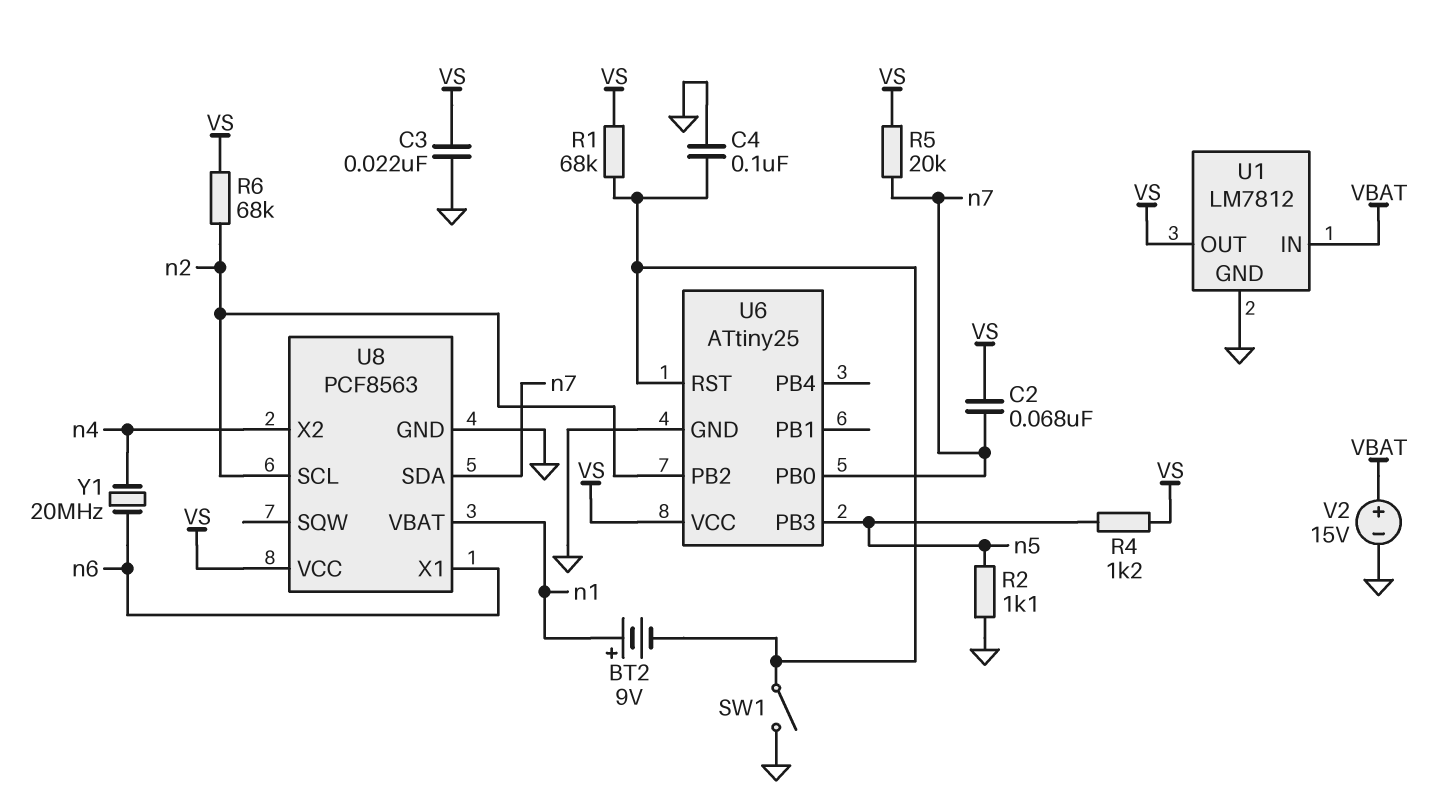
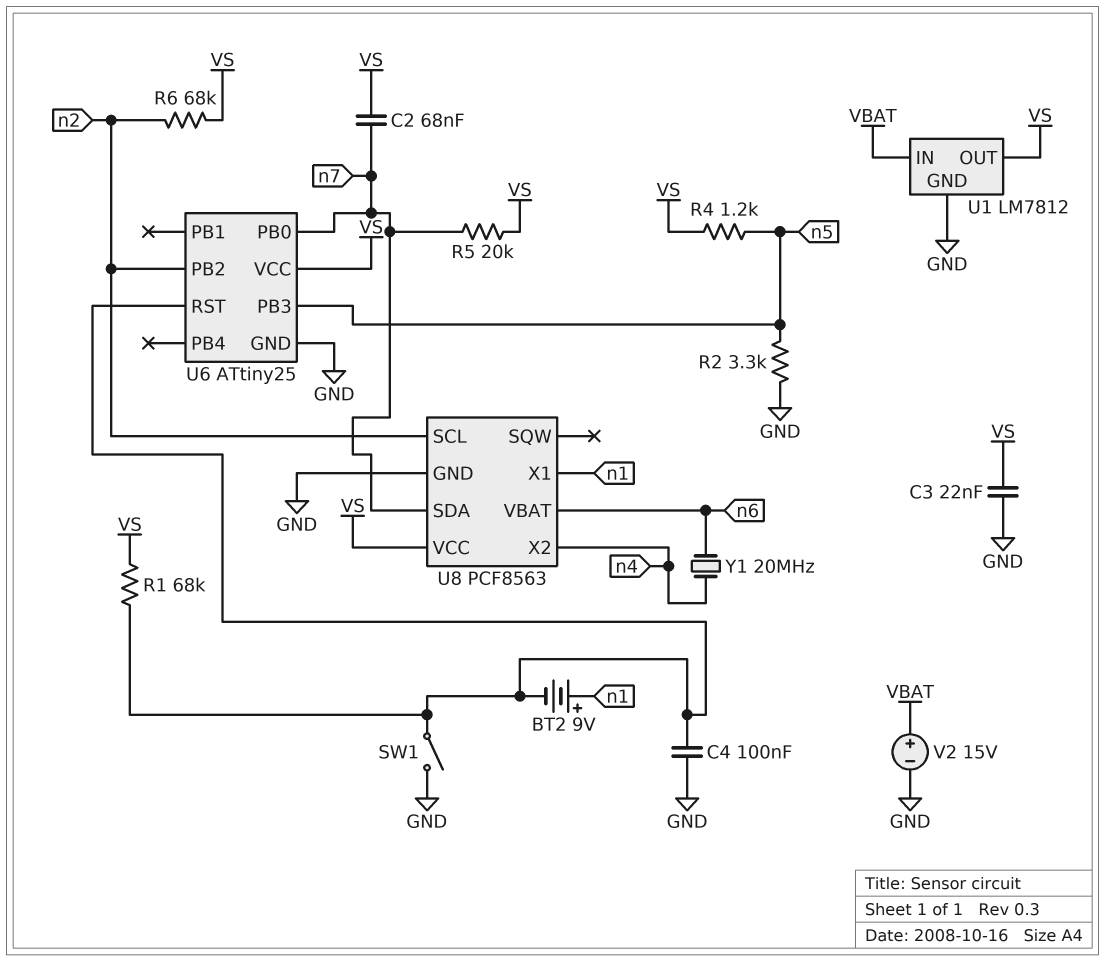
R2: 1.1k (GND, n5) -> 3.3k (GND, n5)
U8 pin VBAT: n1 -> n6
U8 pin X1: n6 -> n1

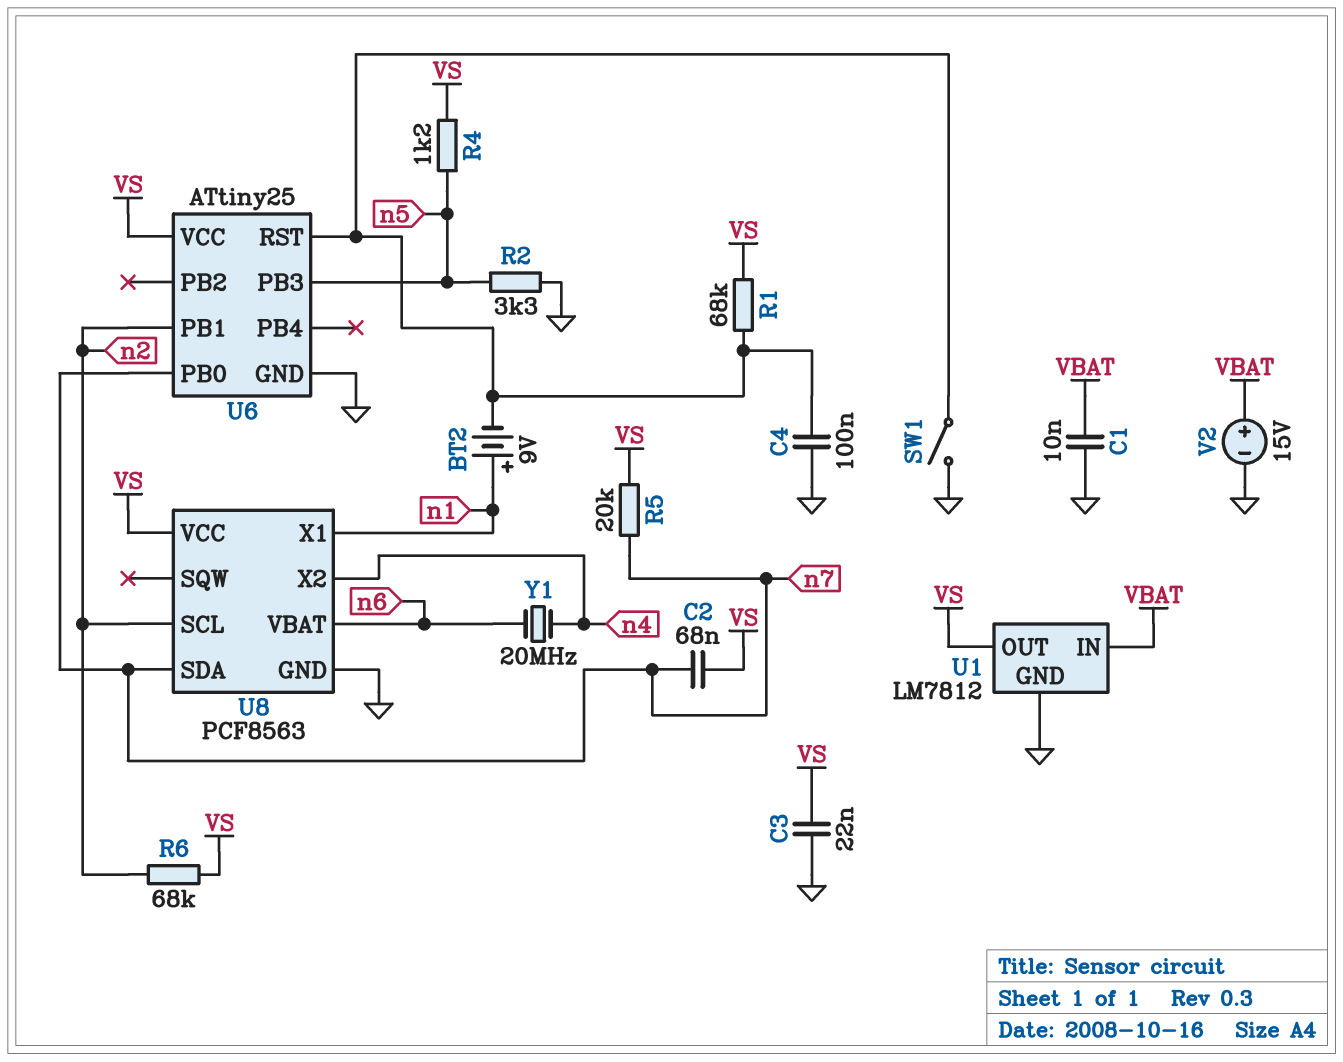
C1: none -> 10nF (GND, VBAT)
U6 pin PB1: none -> n2
U6 pin PB2: n2 -> none

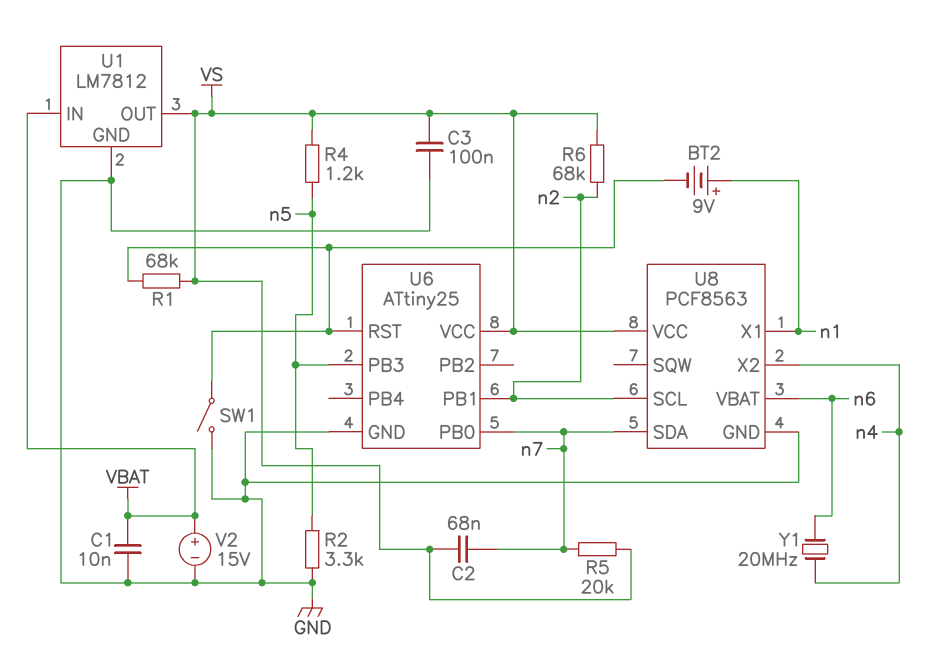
C3: 22nF (GND, VS) -> 100nF (GND, VS)
C4: 100nF (GND, U6/RST) -> none

